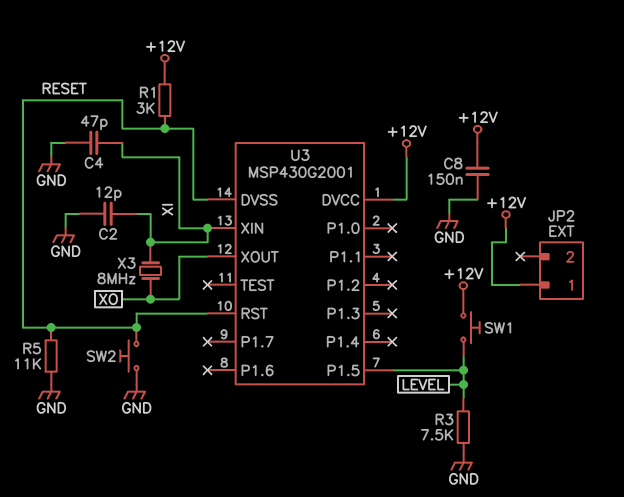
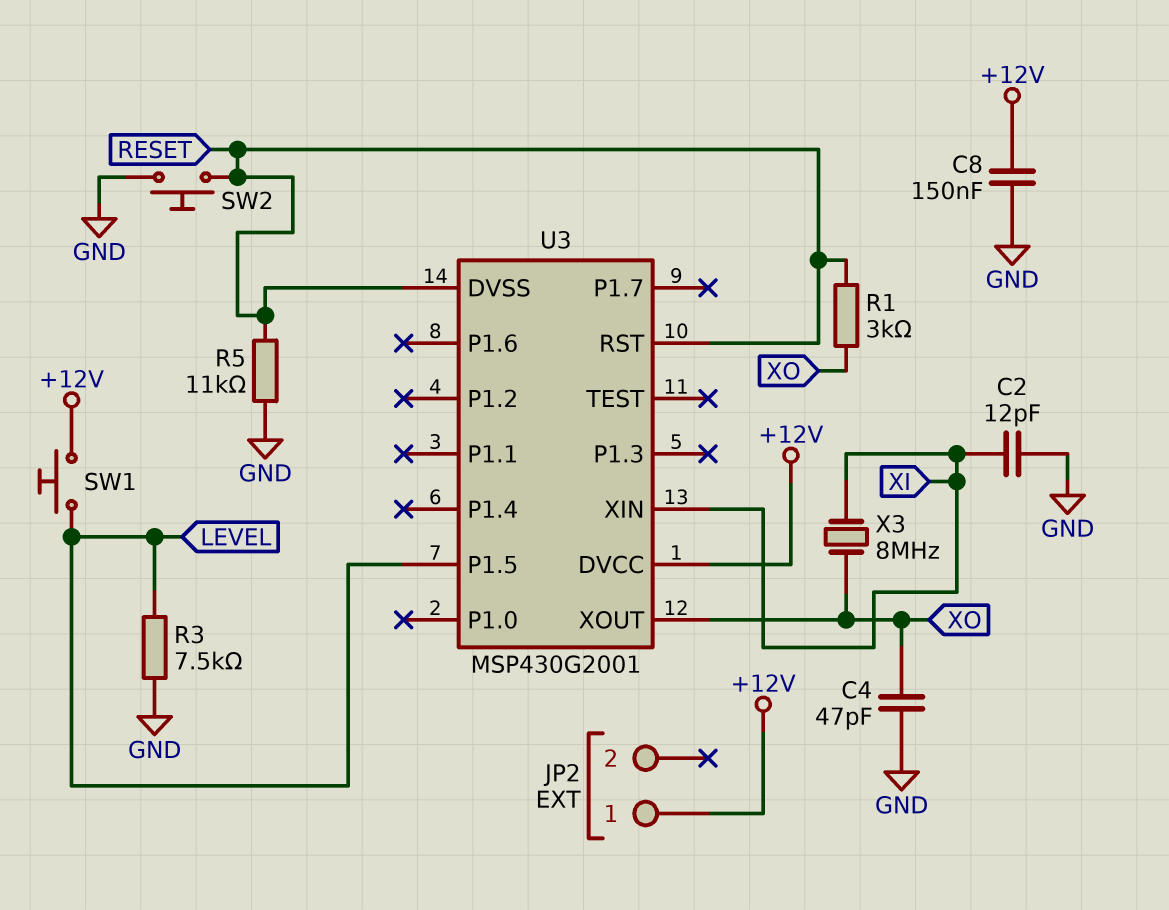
C4: 47pF (GND, XI) -> 47pF (GND, XO)
R1: 3k (+12V, RESET) -> 3k (RESET, XO)

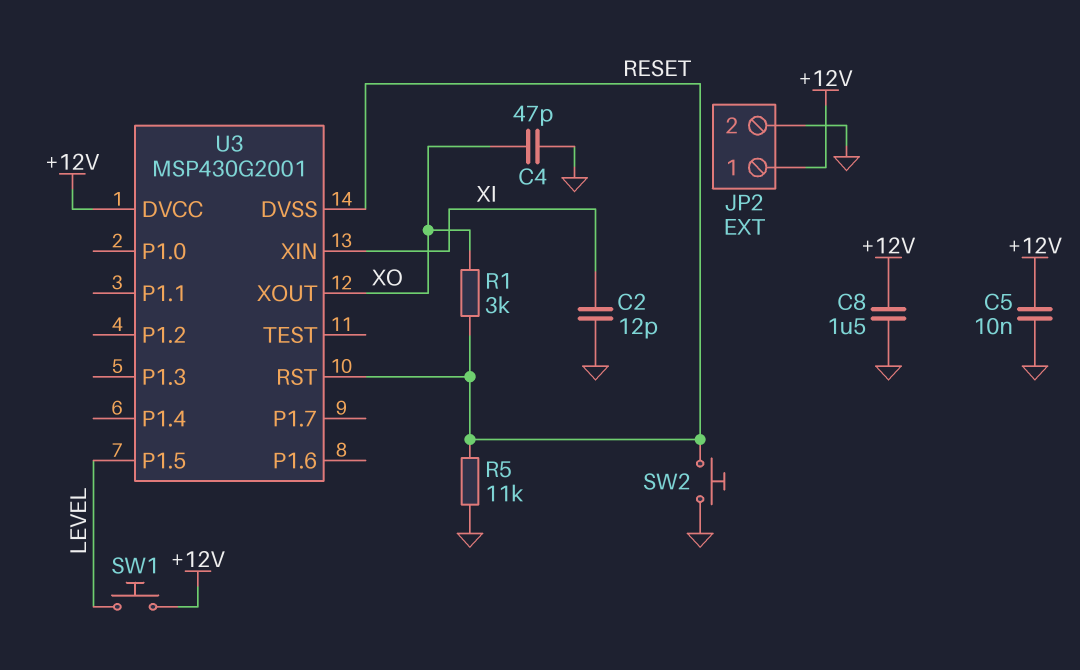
C5: none -> 10nF (+12V, GND)
C8: 150nF (+12V, GND) -> 1.5uF (+12V, GND)
JP2 pin 2: none -> GND
R3: 7.5k (GND, LEVEL) -> none
X3: 8MHz (XI, XO) -> none

